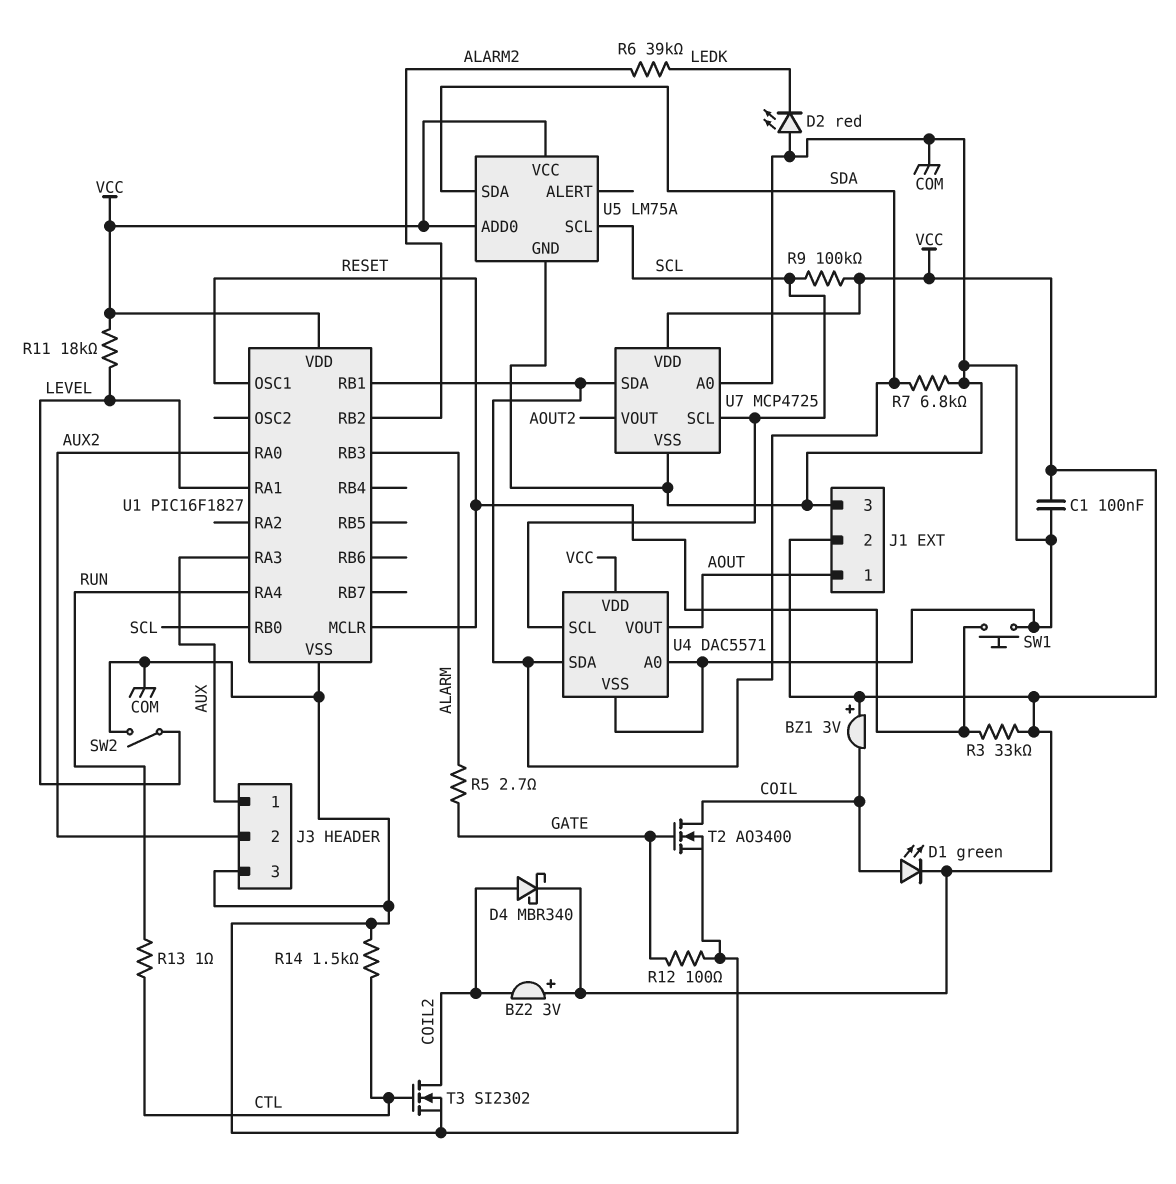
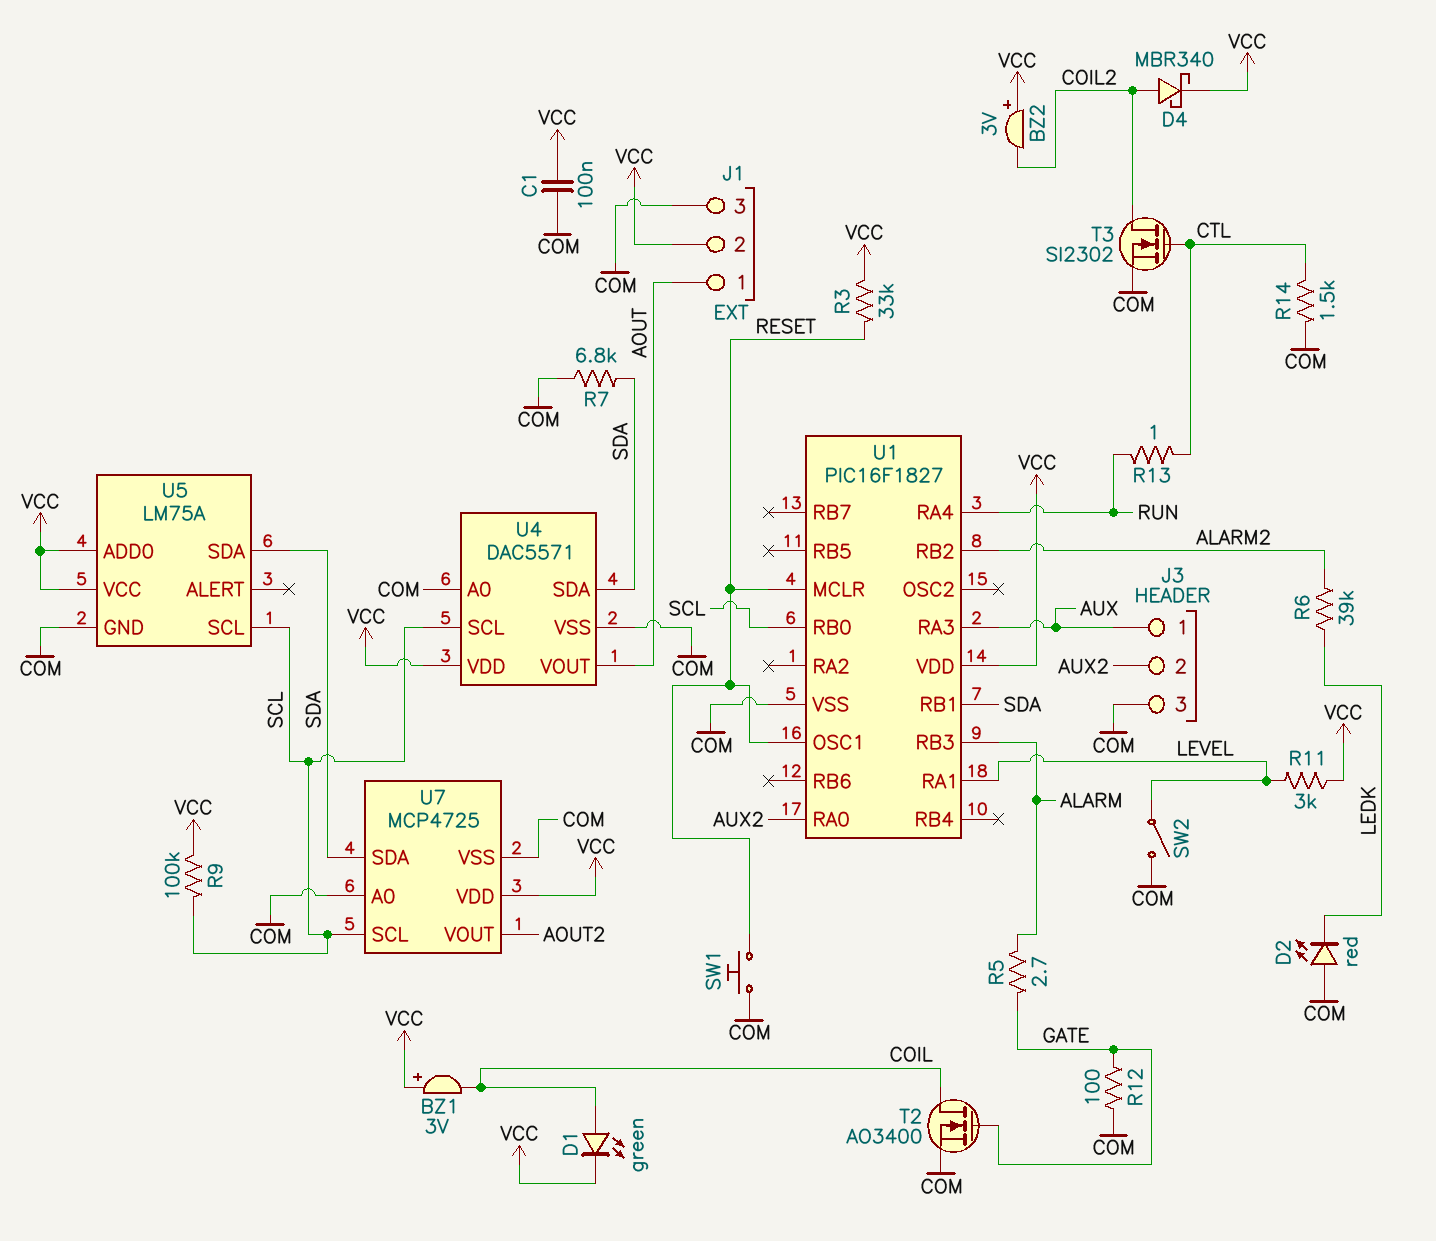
R11: 18k (LEVEL, VCC) -> 3k (LEVEL, VCC)

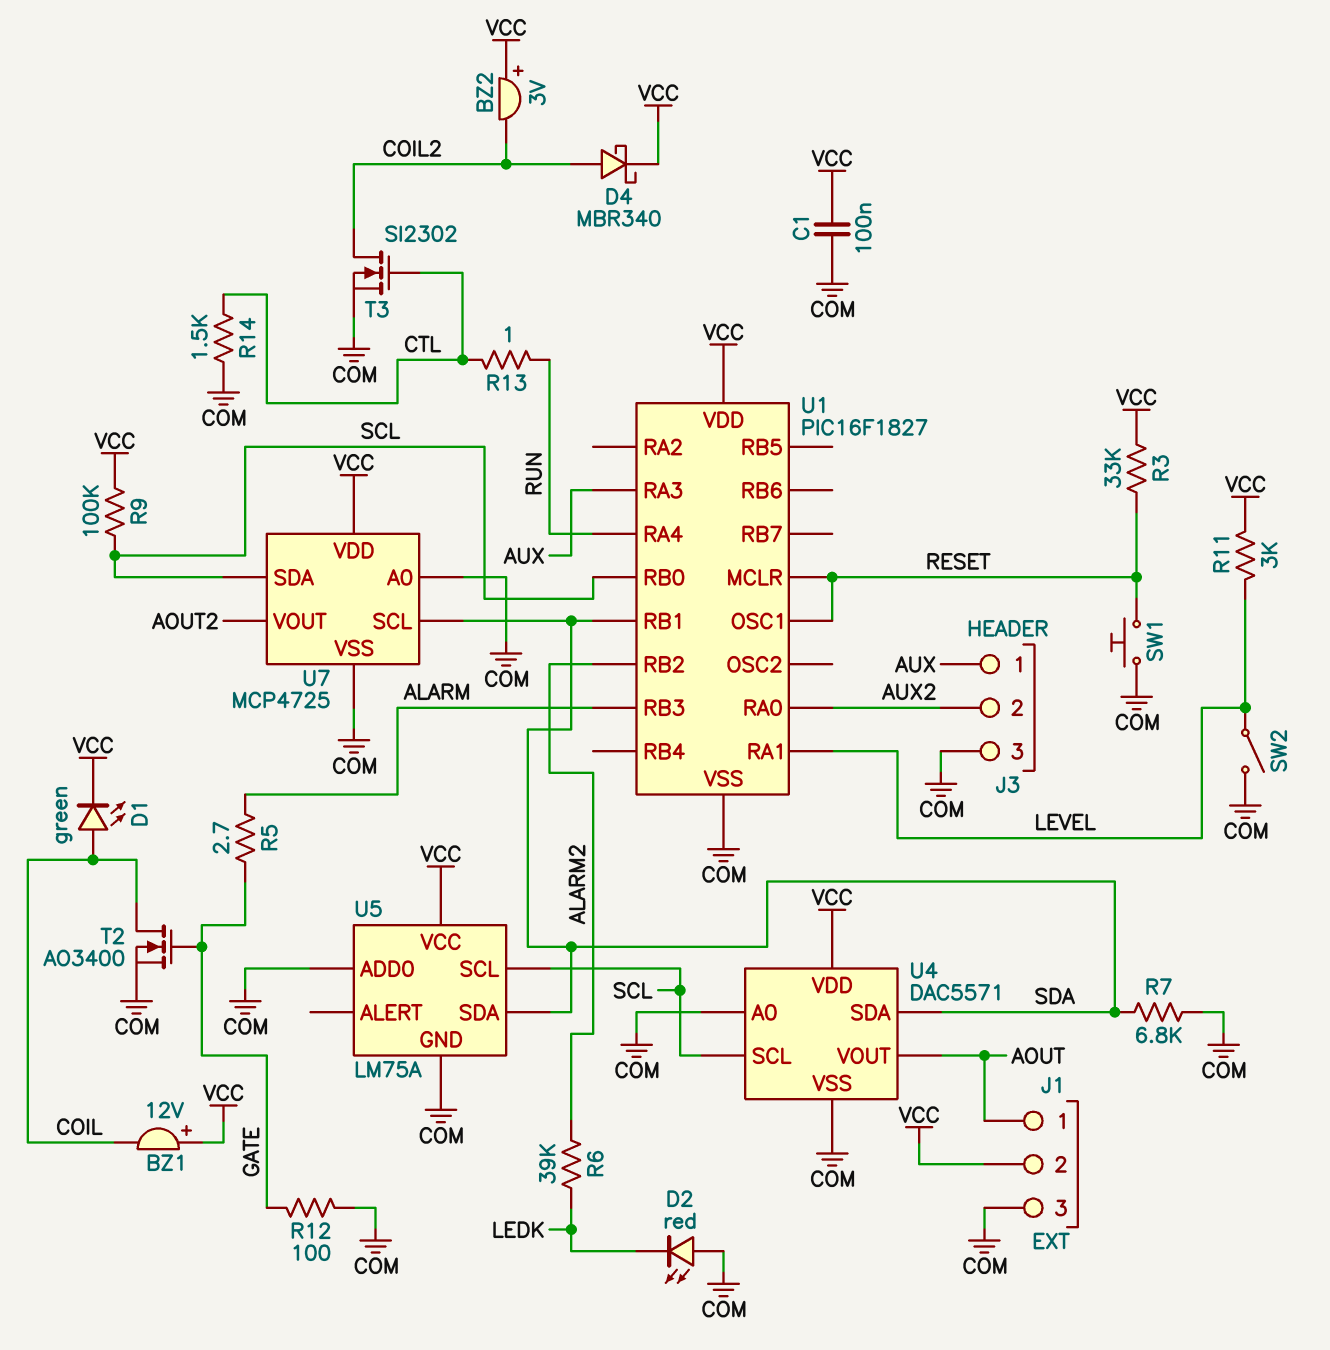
BZ1: buzzer 3V (plus VCC, minus COIL) -> buzzer 12V (plus VCC, minus COIL)
U5 pin ADD0: VCC -> COM
U7 pin SCL: SCL -> SDA
U7 pin SDA: SDA -> SCL

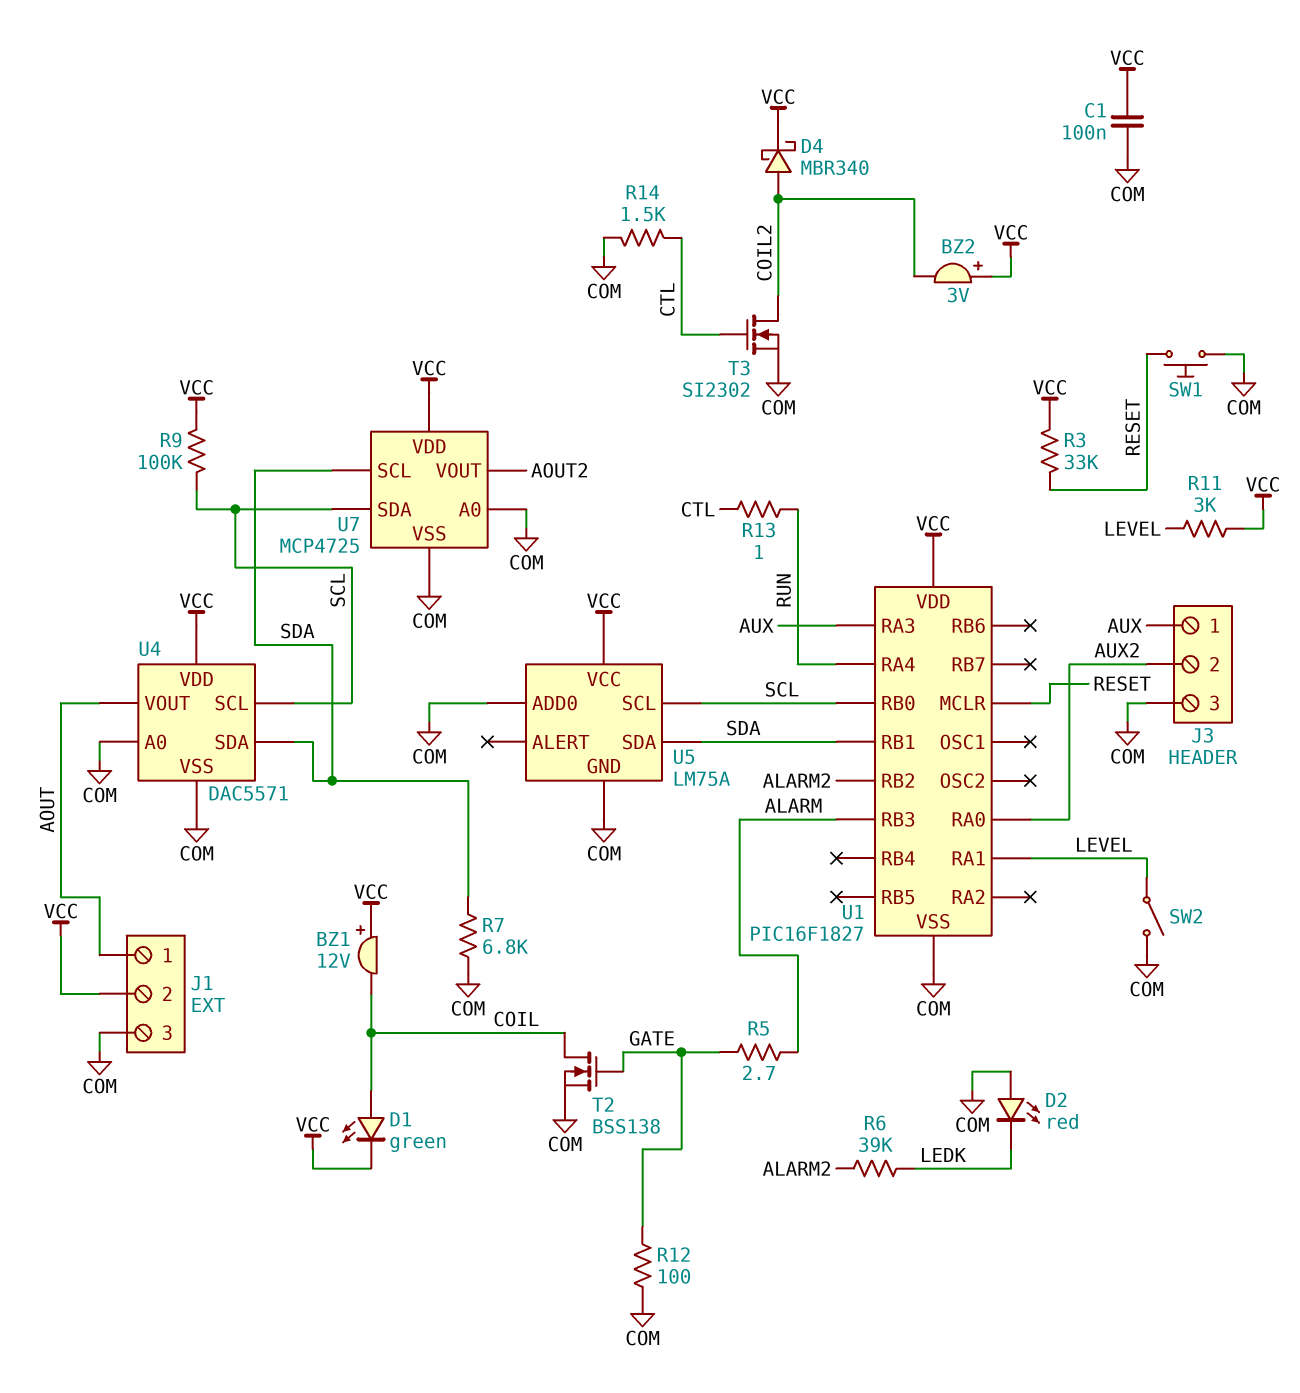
T2: NMOS AO3400 (G GATE, D COIL, S COM) -> NMOS BSS138 (G GATE, D COIL, S COM)
U1 pin OSC1: RESET -> none

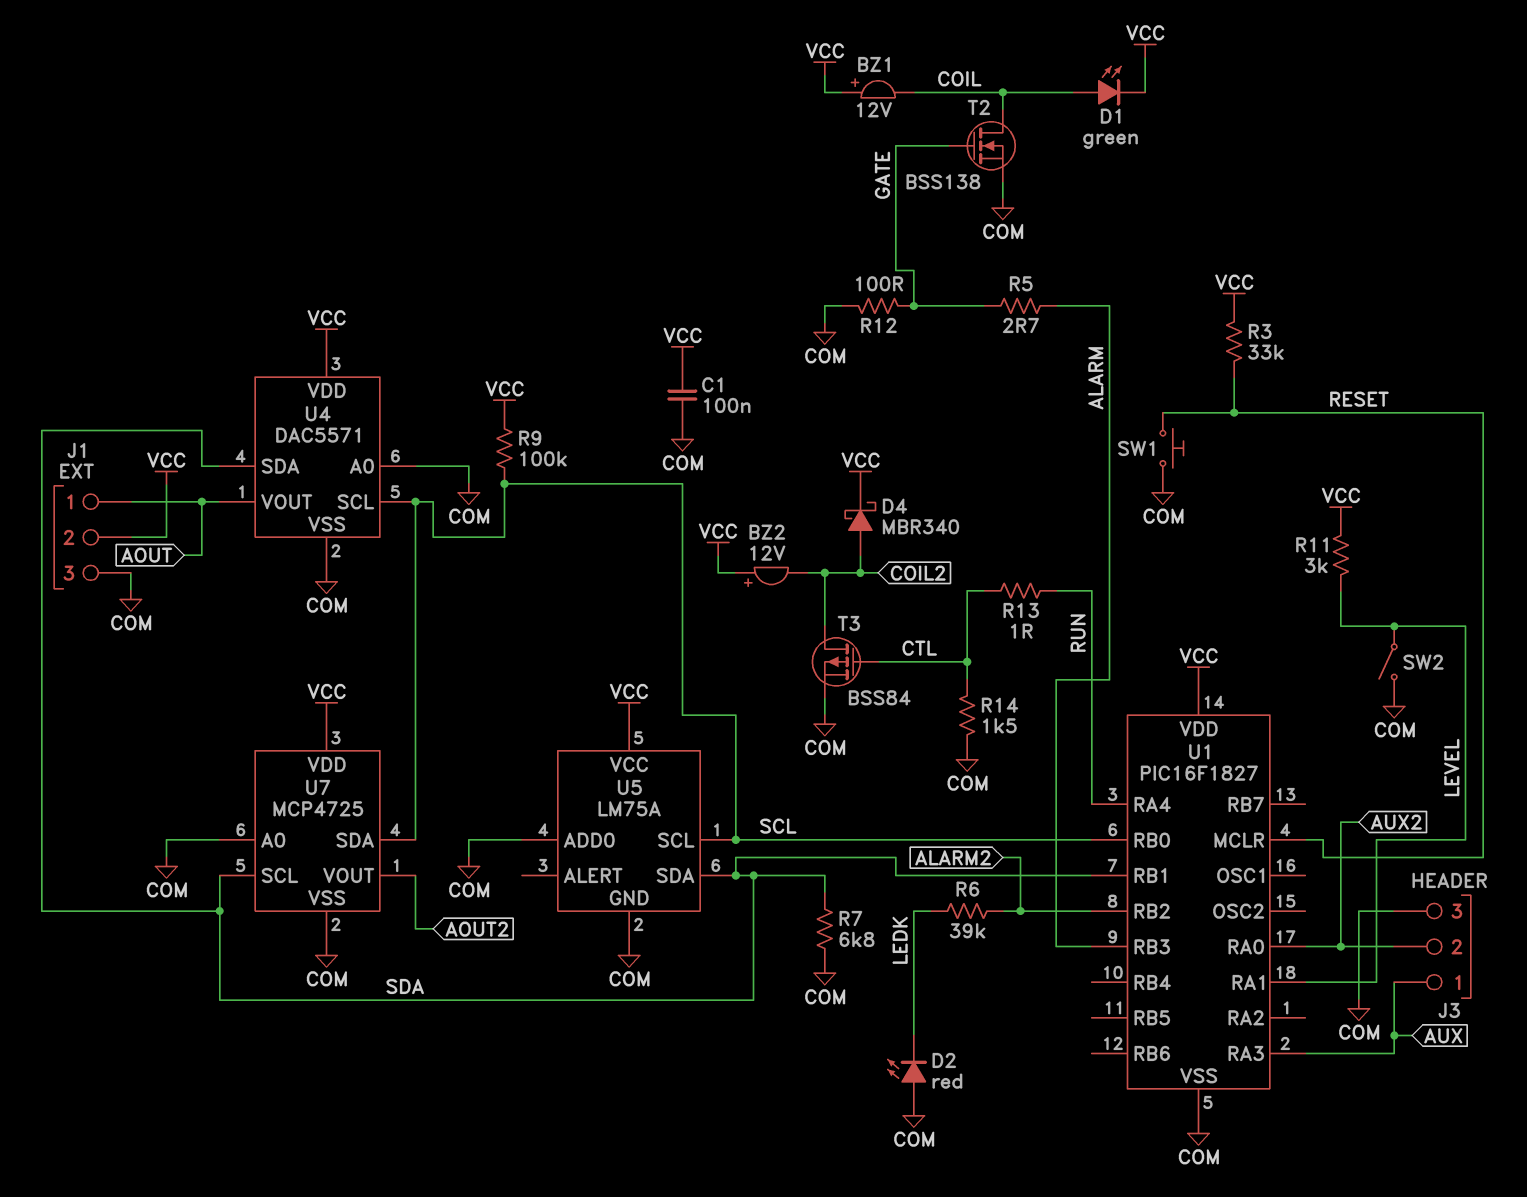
BZ2: buzzer 3V (plus VCC, minus COIL2) -> buzzer 12V (plus VCC, minus COIL2)
T3: NMOS SI2302 (G CTL, D COIL2, S COM) -> PMOS BSS84 (G CTL, D COIL2, S COM)

